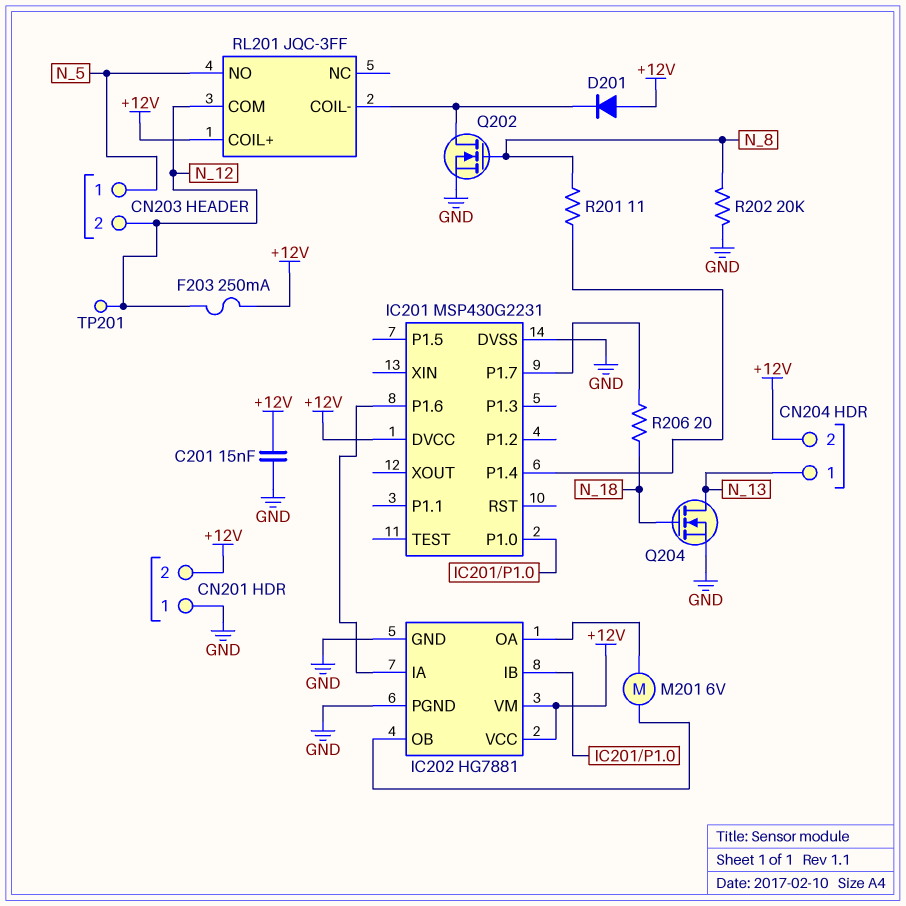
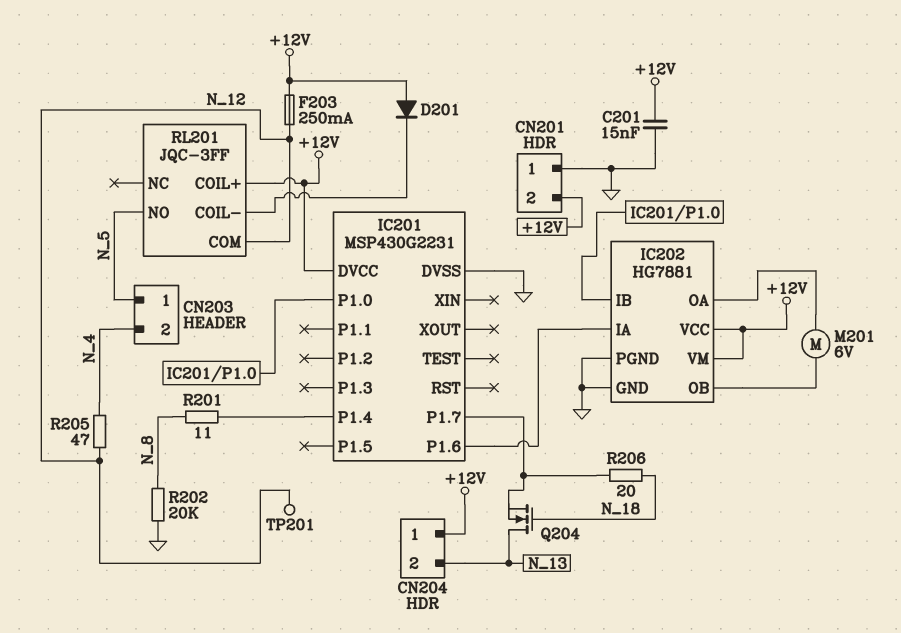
CN203 pin 2: N_12 -> N_4
CN204 pin 1: N_13 -> +12V
CN204 pin 2: +12V -> N_13
Q202: NMOS (G N_8, D RL201/COIL-, S GND) -> none
Q204: NMOS (G N_18, D N_13, S GND) -> NMOS (G N_18, D N_13, S IC201/P1.7)
R205: none -> 47 (N_4, N_12)

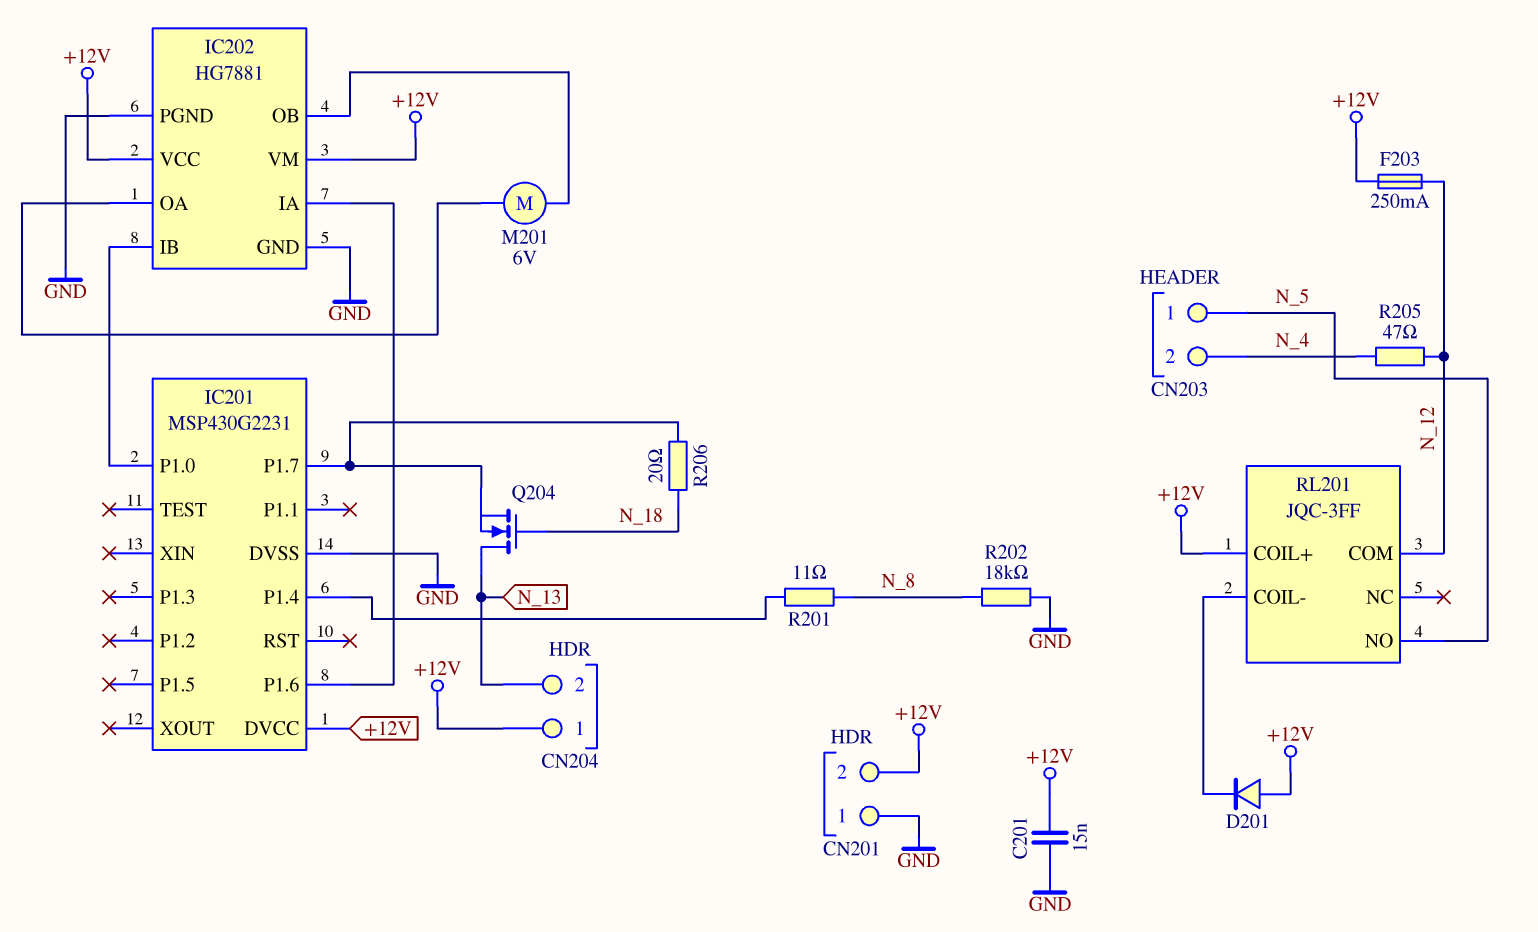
R202: 20k (GND, N_8) -> 18k (GND, N_8)
TP201: test point (N_12) -> none

